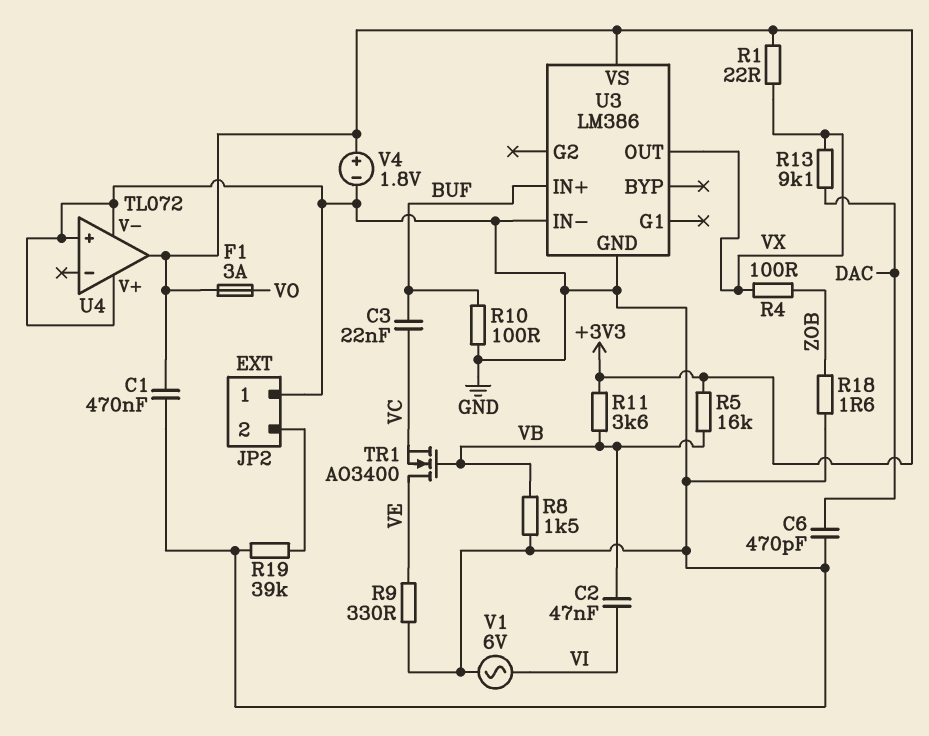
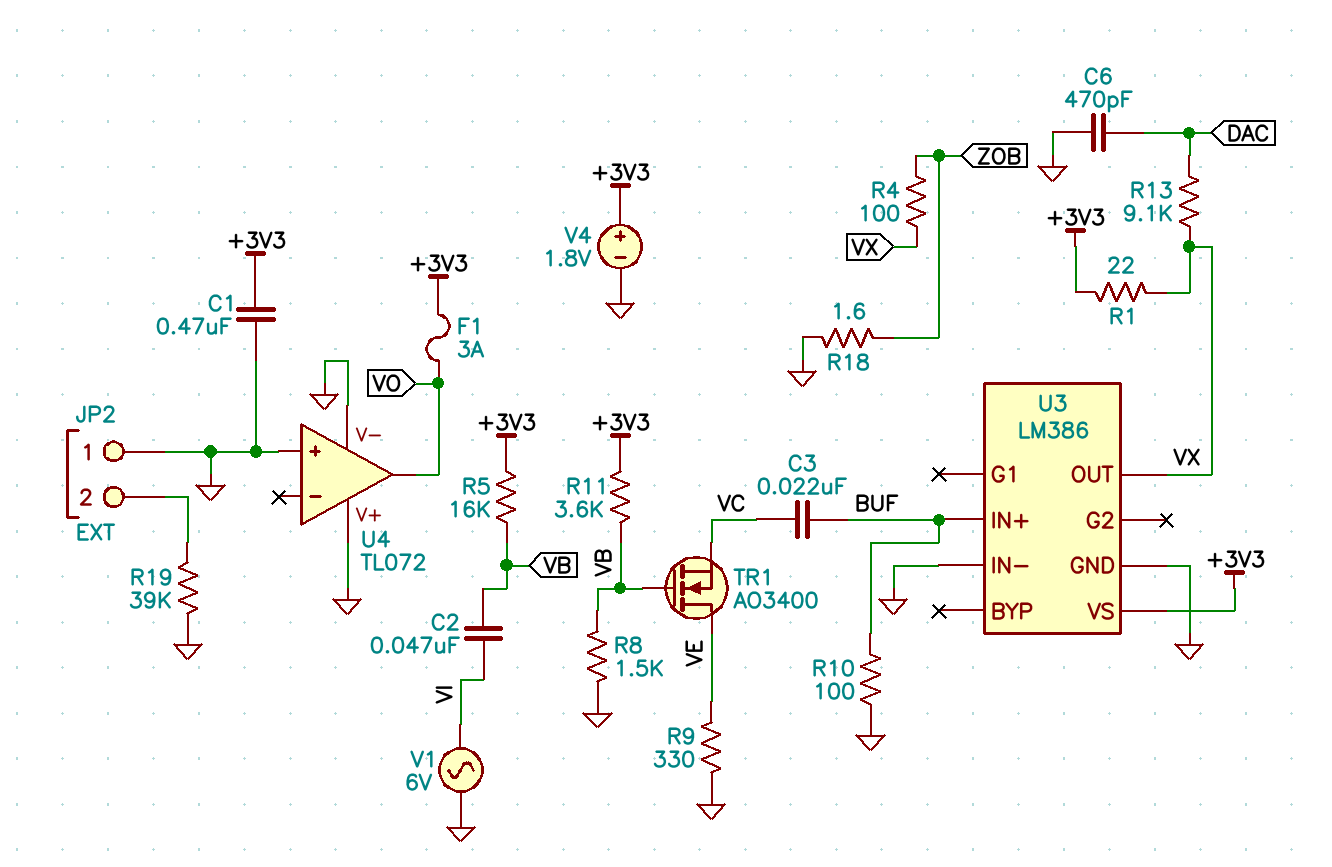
U4 pin out: +3V3 -> VO

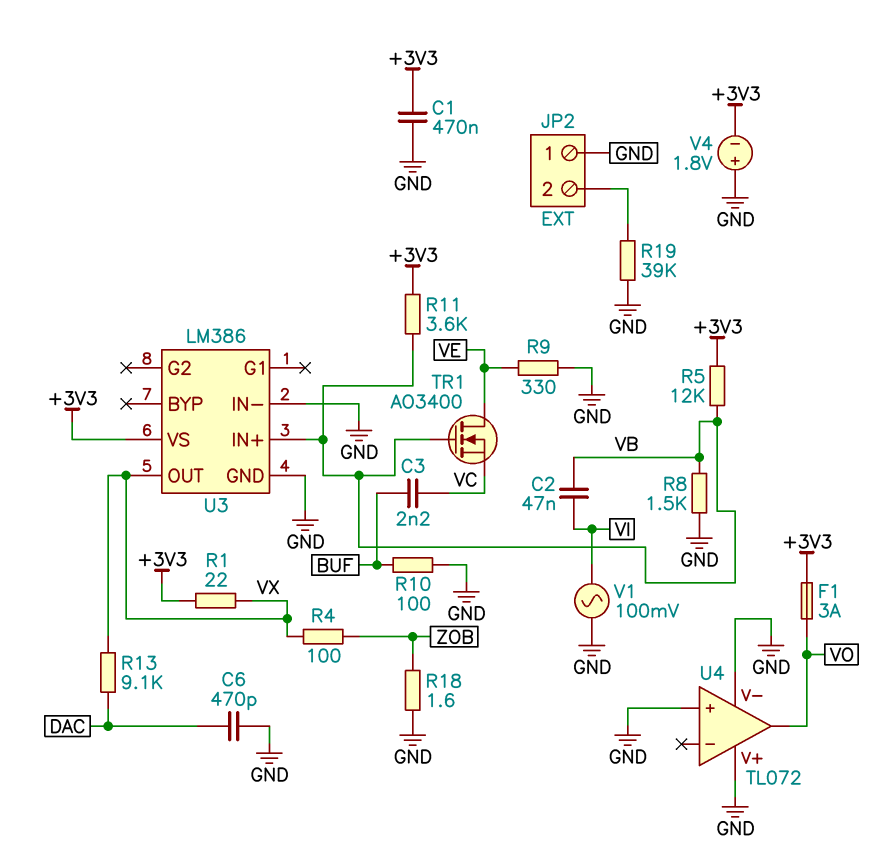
C3: 22nF (BUF, VC) -> 2.2nF (BUF, VC)
R5: 16k (+3V3, VB) -> 12k (+3V3, VB)
U3 pin IN+: BUF -> VB
V1: AC 6V (GND, VI) -> AC 100mV (GND, VI)
V4: 1.8V (plus +3V3, minus GND) -> 1.8V (plus GND, minus +3V3)

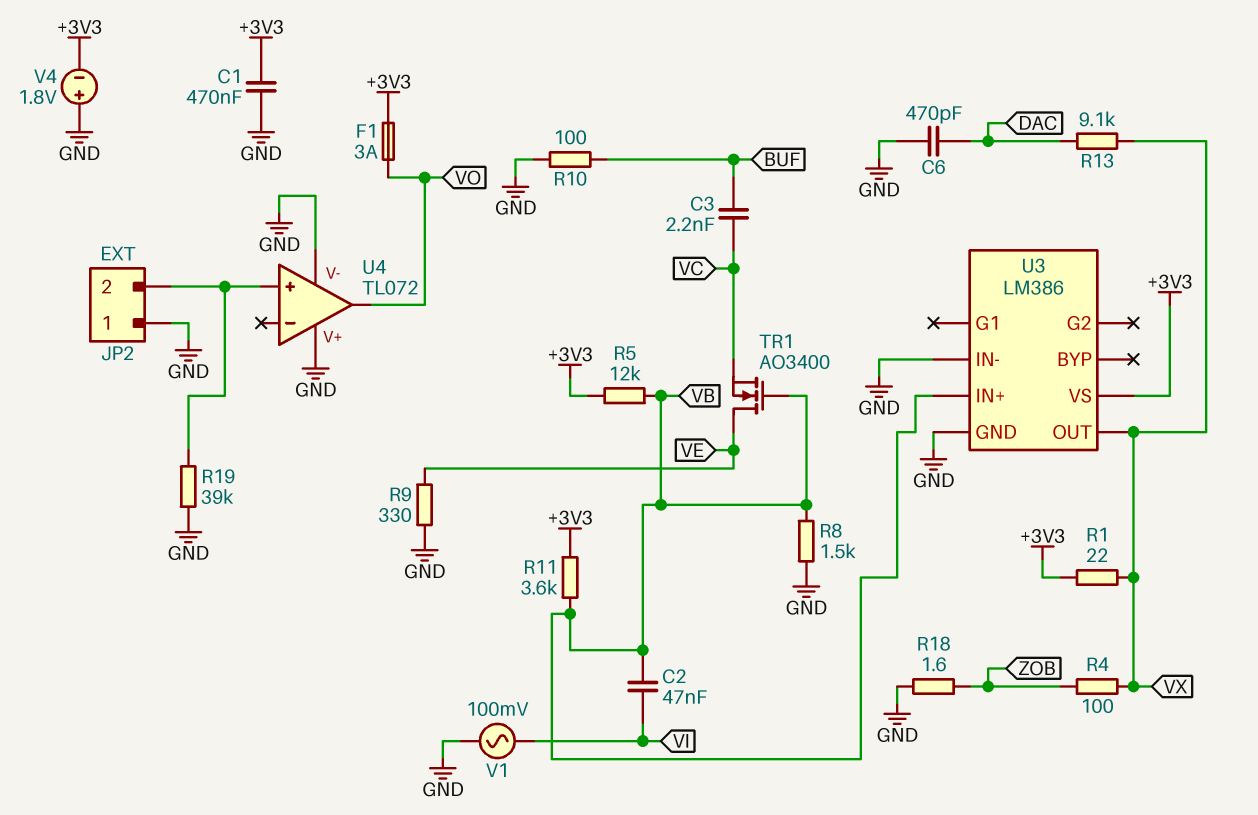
U4 pin in+: GND -> JP2/2

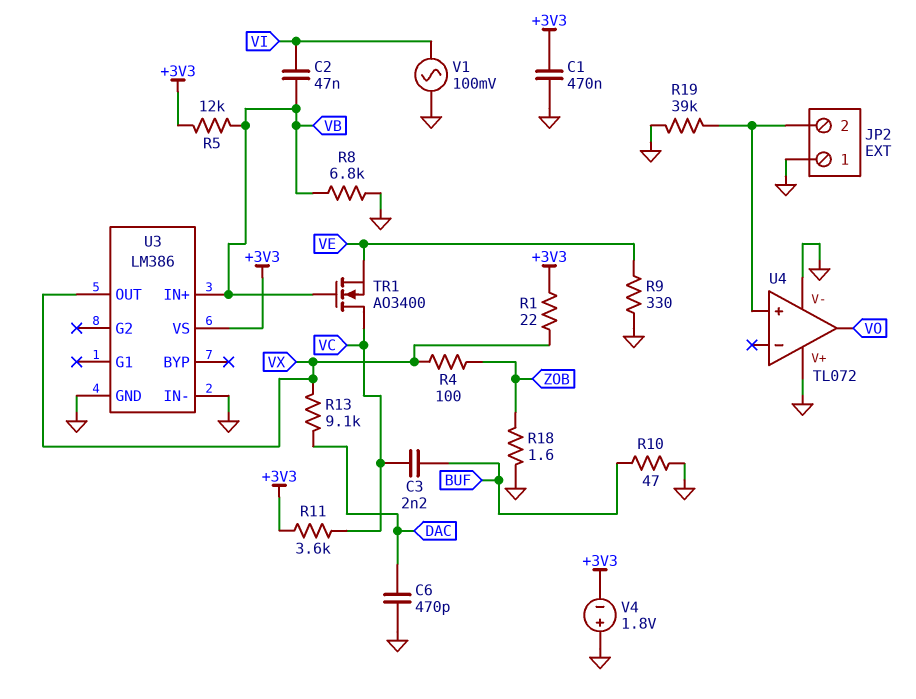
F1: 3A (+3V3, VO) -> none
R8: 1.5k (GND, VB) -> 6.8k (GND, VB)
R10: 100 (BUF, GND) -> 47 (BUF, GND)
R11: 3.6k (+3V3, VB) -> 3.6k (+3V3, VC)
TR1: NMOS AO3400 (G VB, D VE, S VC) -> NMOS AO3400 (G VB, D VC, S VE)

